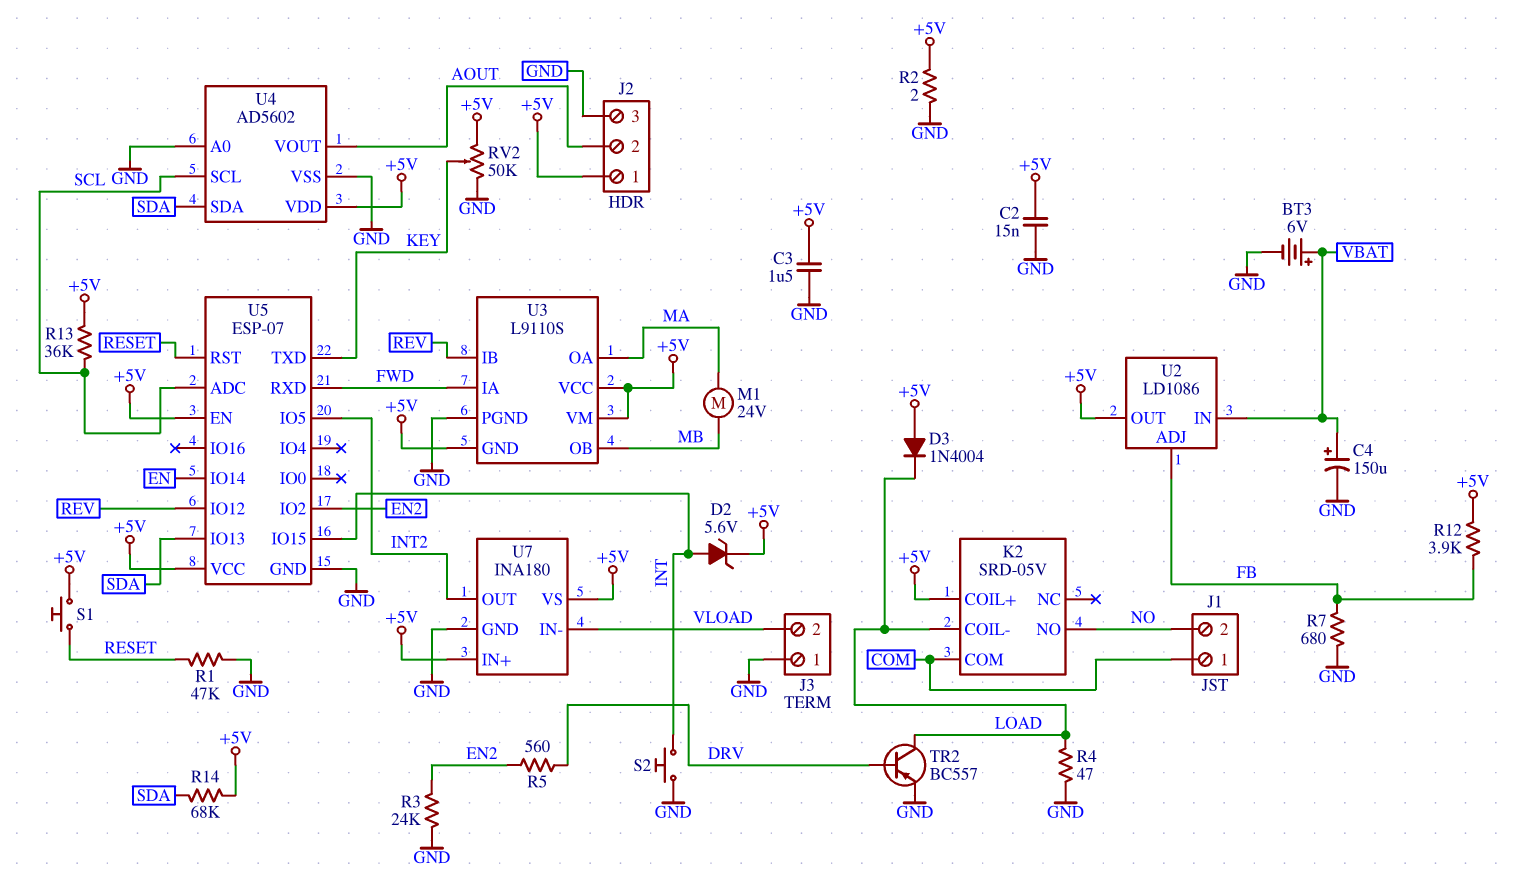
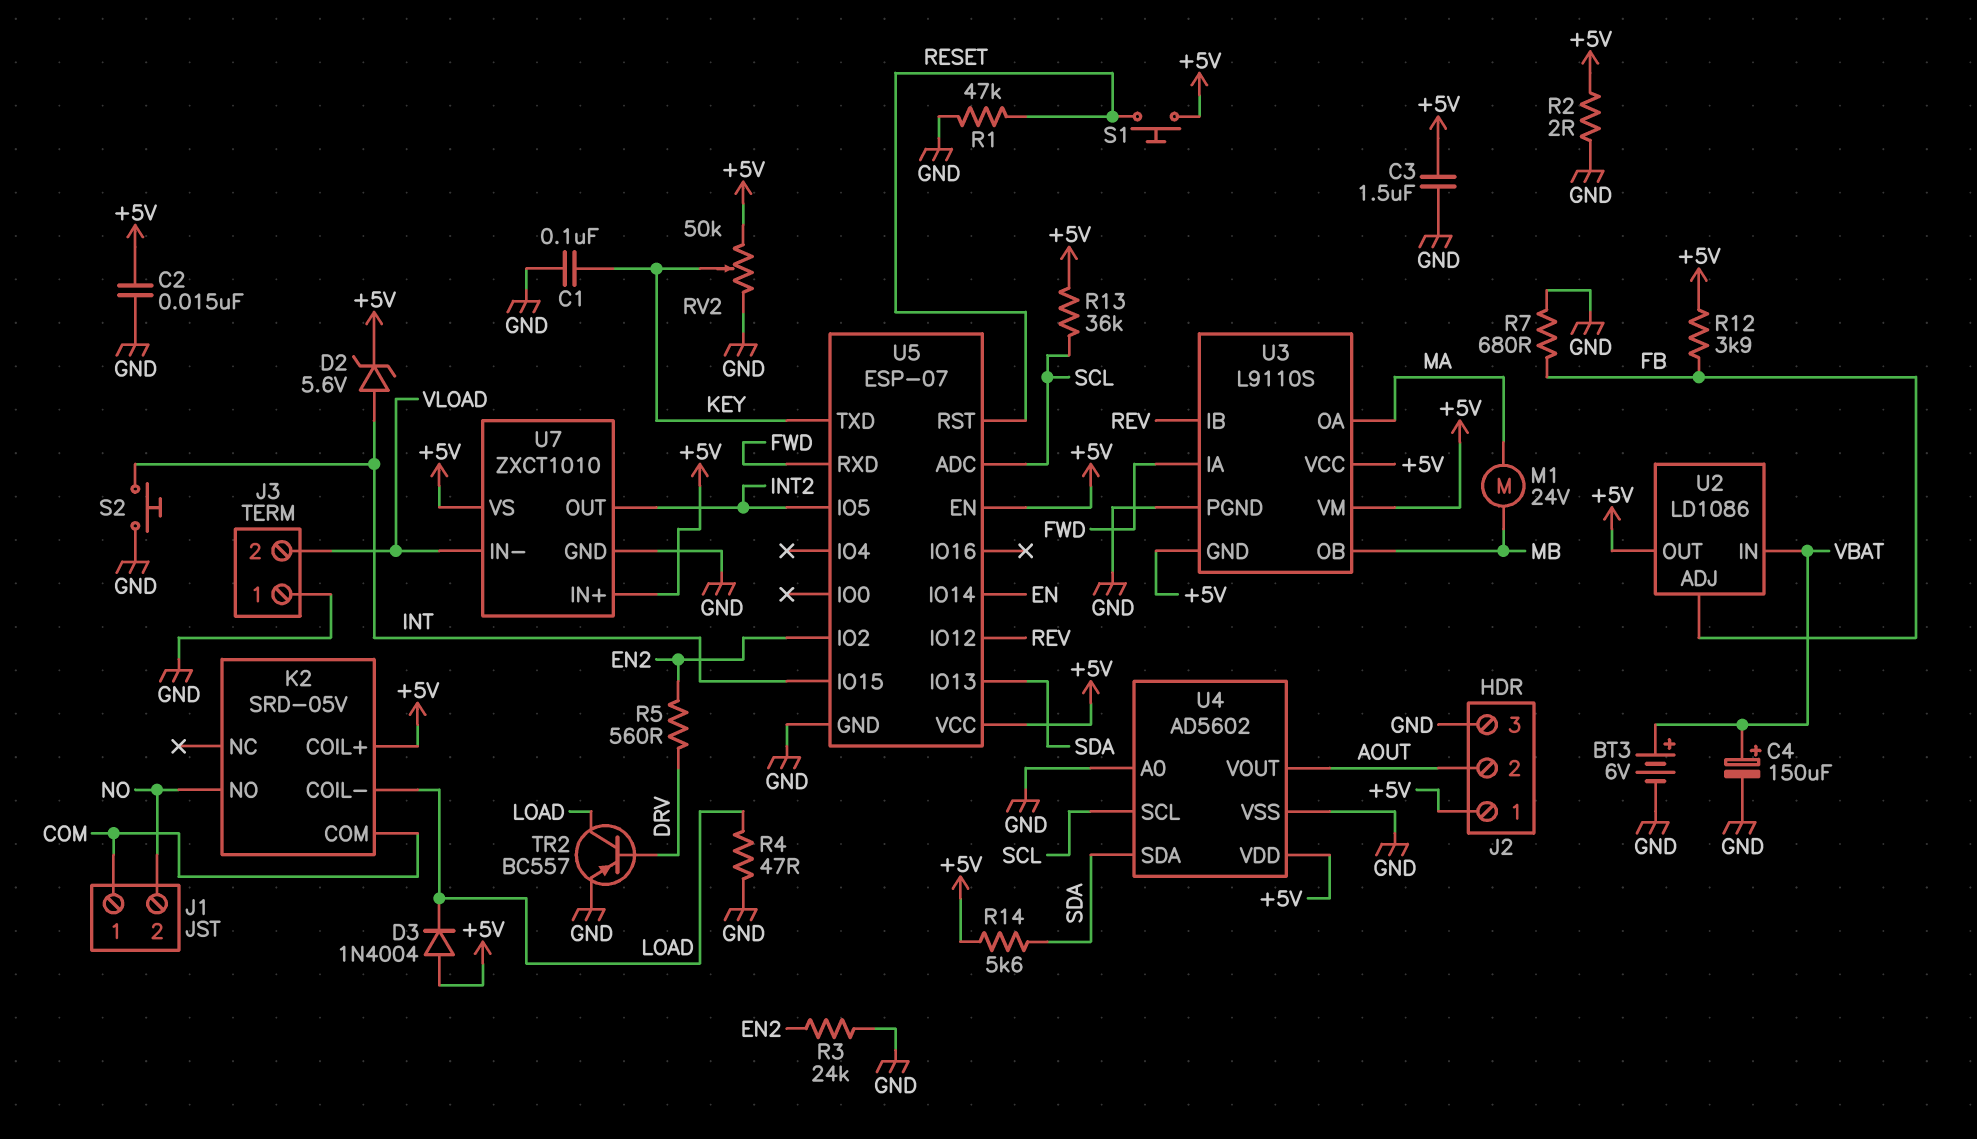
C1: none -> 100nF (GND, KEY)
R14: 68k (+5V, SDA) -> 5.6k (+5V, SDA)
U7: INA180 -> ZXCT1010

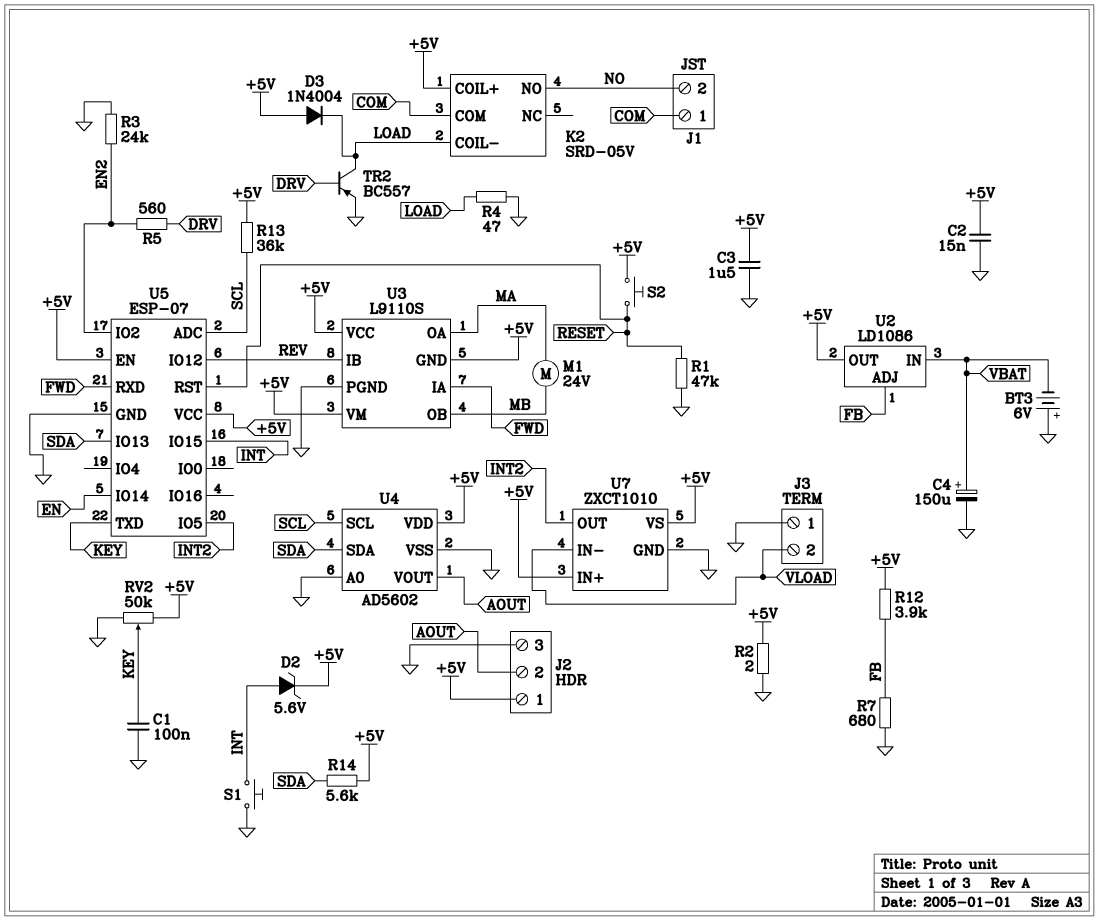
BT3: 6V (plus VBAT, minus GND) -> 6V (plus GND, minus VBAT)
S1: button (+5V, RESET) -> button (GND, INT)
S2: button (GND, INT) -> button (+5V, RESET)

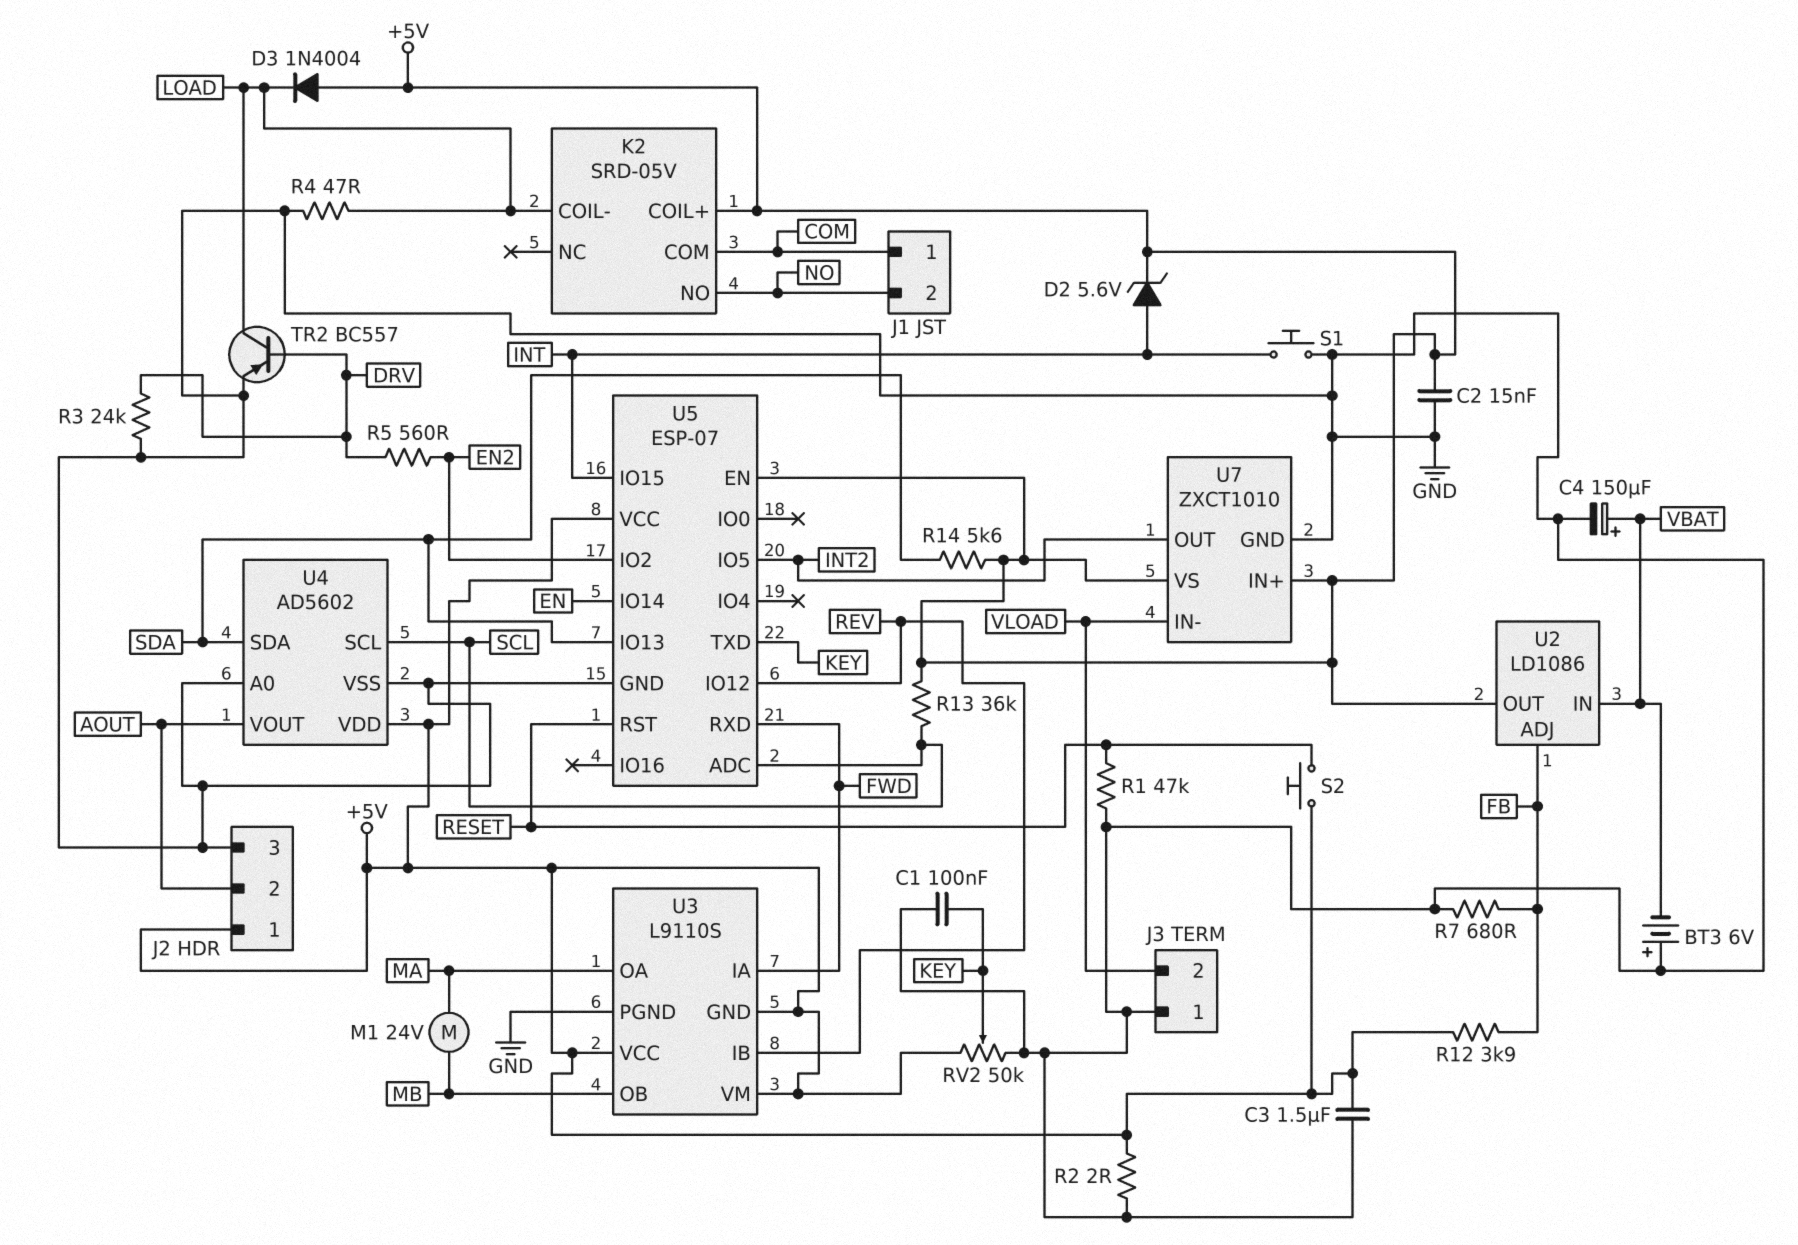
R3: 24k (EN2, GND) -> 24k (DRV, GND)

